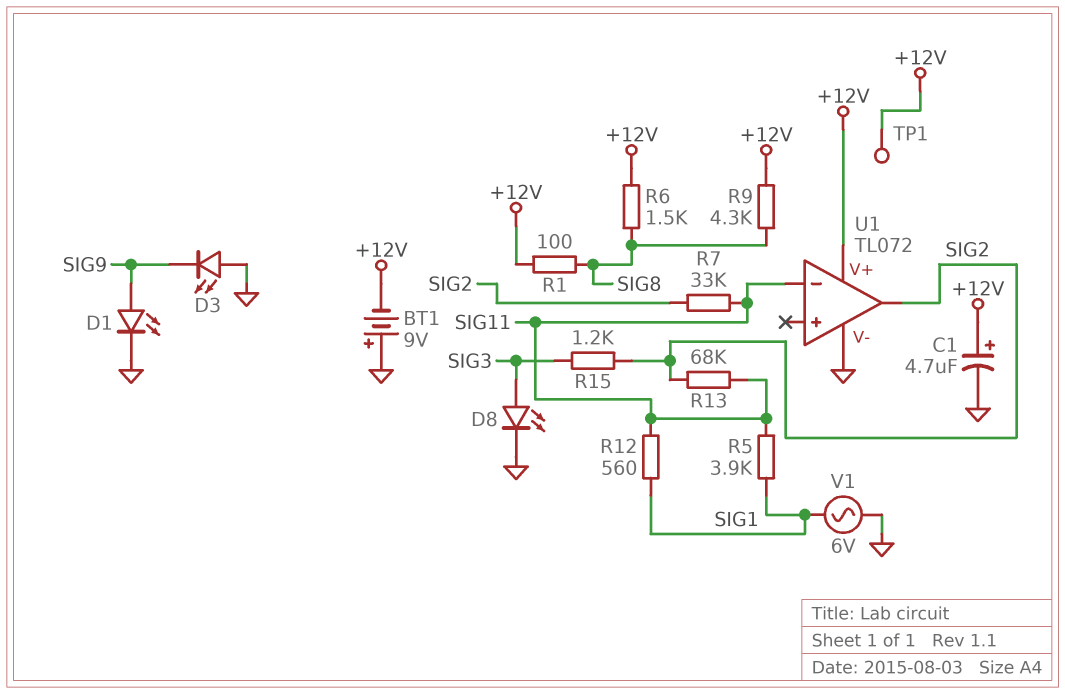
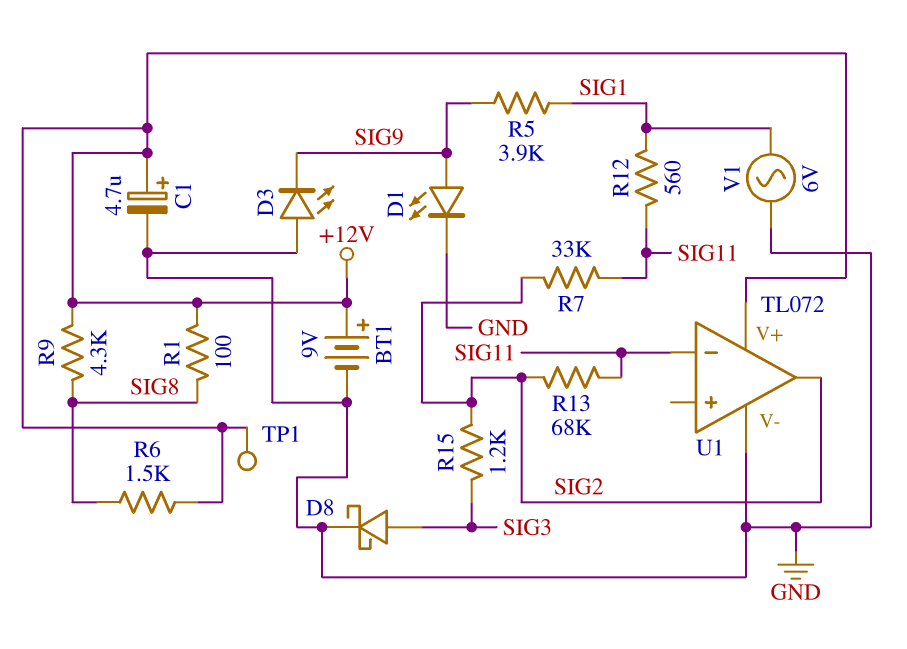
BT1: 9V (plus GND, minus +12V) -> 9V (plus +12V, minus GND)
D8: LED (A SIG3, K GND) -> schottky (A SIG3, K GND)
R5: 3.9k (SIG1, SIG11) -> 3.9k (SIG1, SIG9)

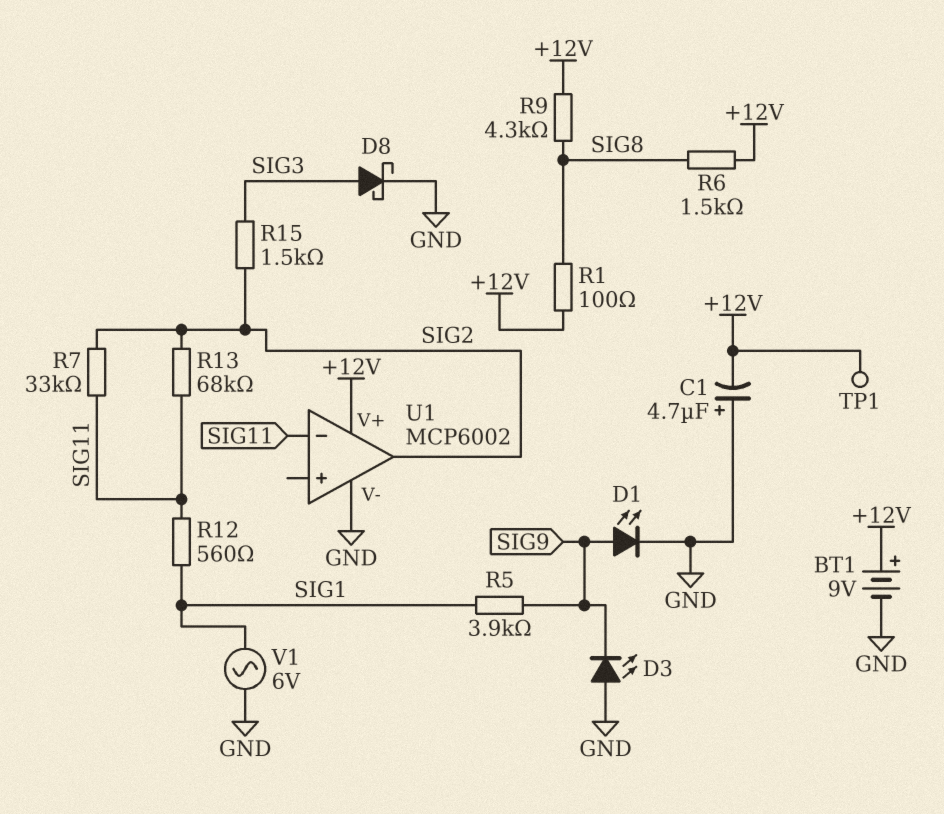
C1: 4.7uF (plus +12V, minus GND) -> 4.7uF (plus GND, minus +12V)
R15: 1.2k (SIG2, SIG3) -> 1.5k (SIG2, SIG3)
U1: TL072 -> MCP6002

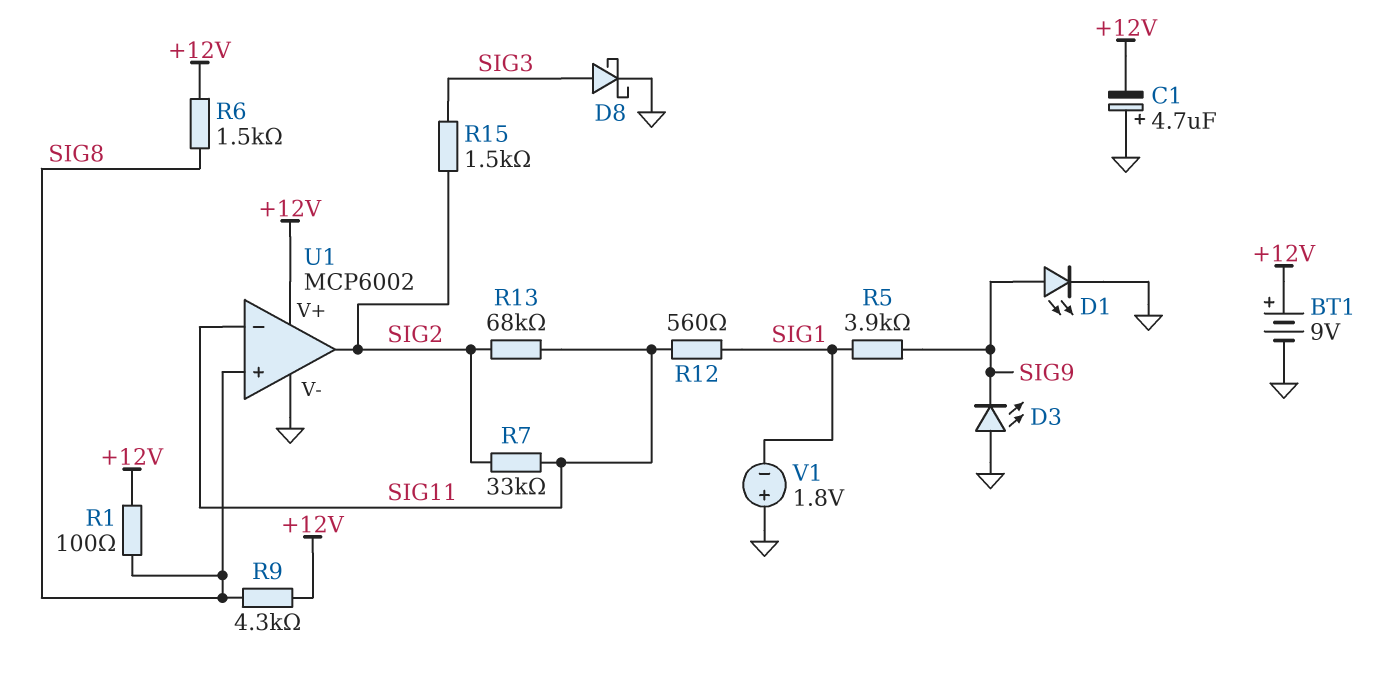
TP1: test point (+12V) -> none
U1 pin in+: none -> SIG8
V1: AC 6V (GND, SIG1) -> 1.8V (plus GND, minus SIG1)

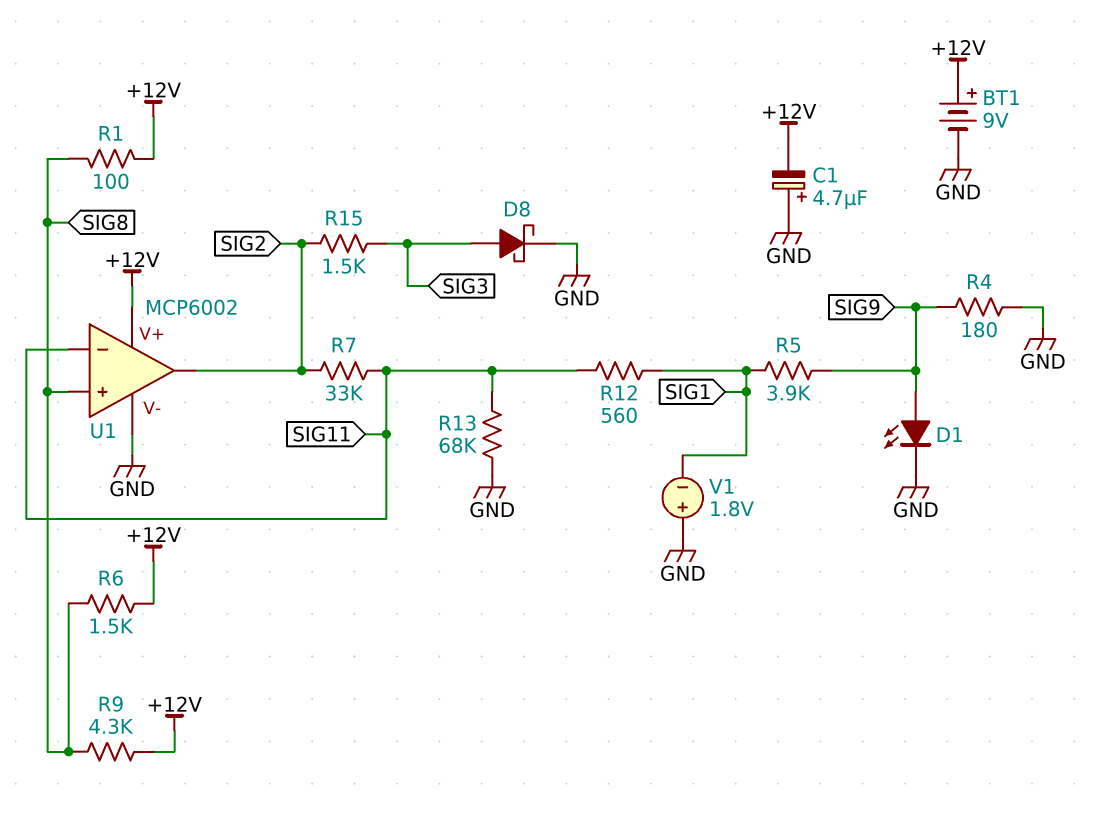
D3: LED (A GND, K SIG9) -> none
R4: none -> 180 (GND, SIG9)
R13: 68k (SIG2, SIG11) -> 68k (GND, SIG11)

